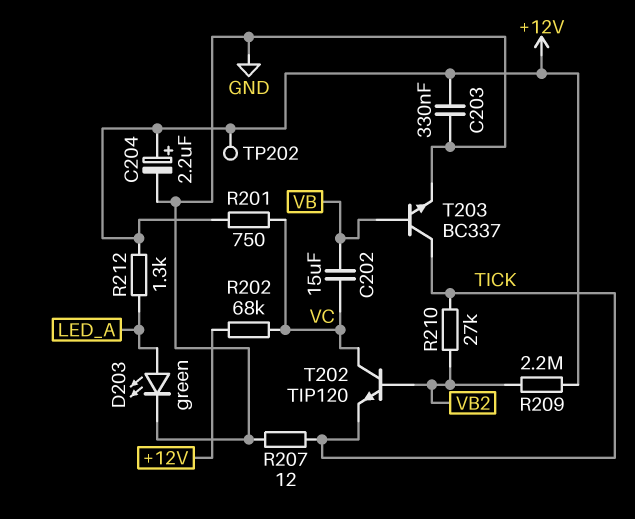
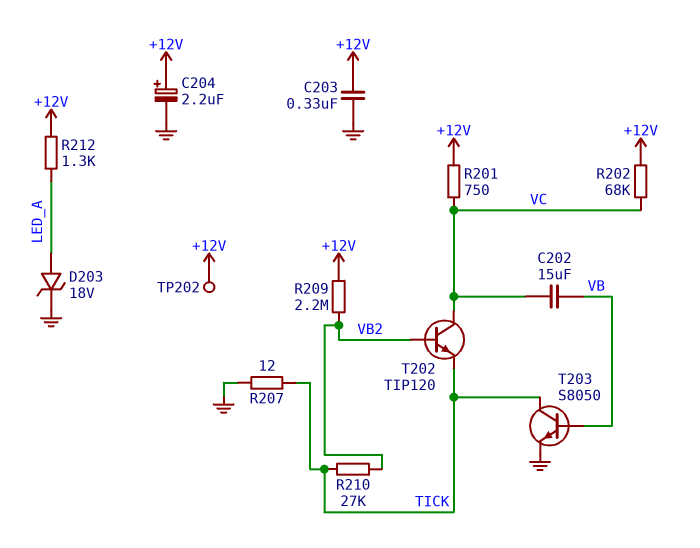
D203: LED green (A LED_A, K GND) -> zener 18V (A LED_A, K GND)
T203: NPN BC337 (B VB, C TICK, E GND) -> NPN S8050 (B VB, C TICK, E GND)

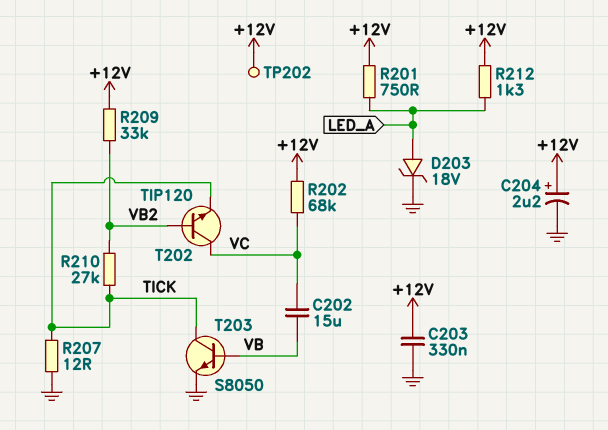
R201: 750 (+12V, VC) -> 750 (+12V, LED_A)
R209: 2.2M (+12V, VB2) -> 33k (+12V, VB2)

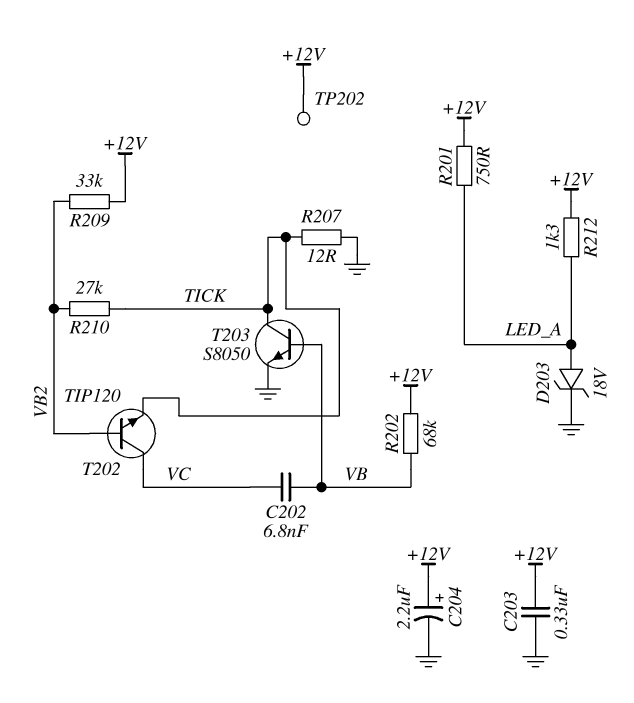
C202: 15uF (VB, VC) -> 6.8nF (VB, VC)
R202: 68k (+12V, VC) -> 68k (+12V, VB)

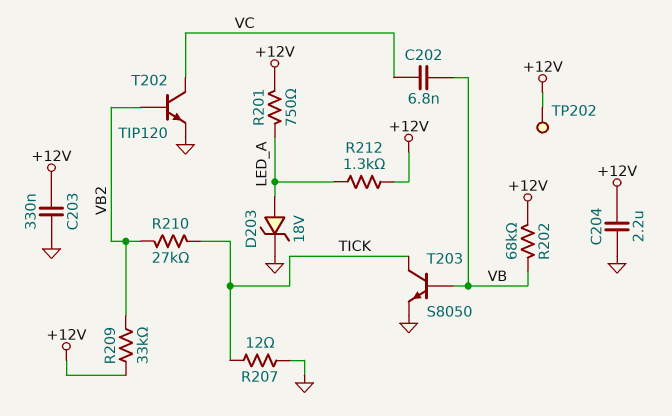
C204: 2.2uF (plus +12V, minus GND) -> 2.2uF (+12V, GND)
T202: NPN TIP120 (B VB2, C VC, E TICK) -> NPN TIP120 (B VB2, C VC, E GND)

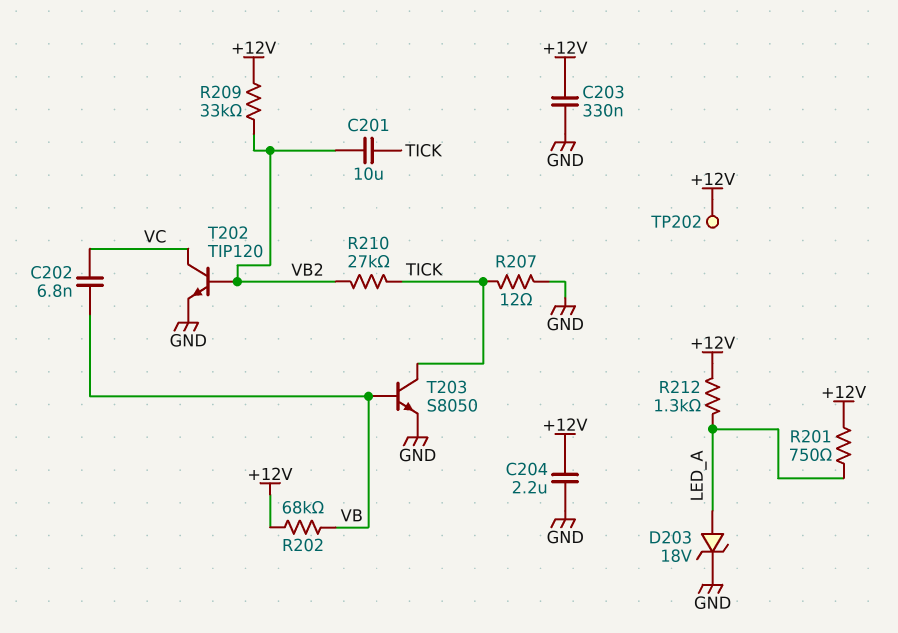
C201: none -> 10uF (TICK, VB2)

